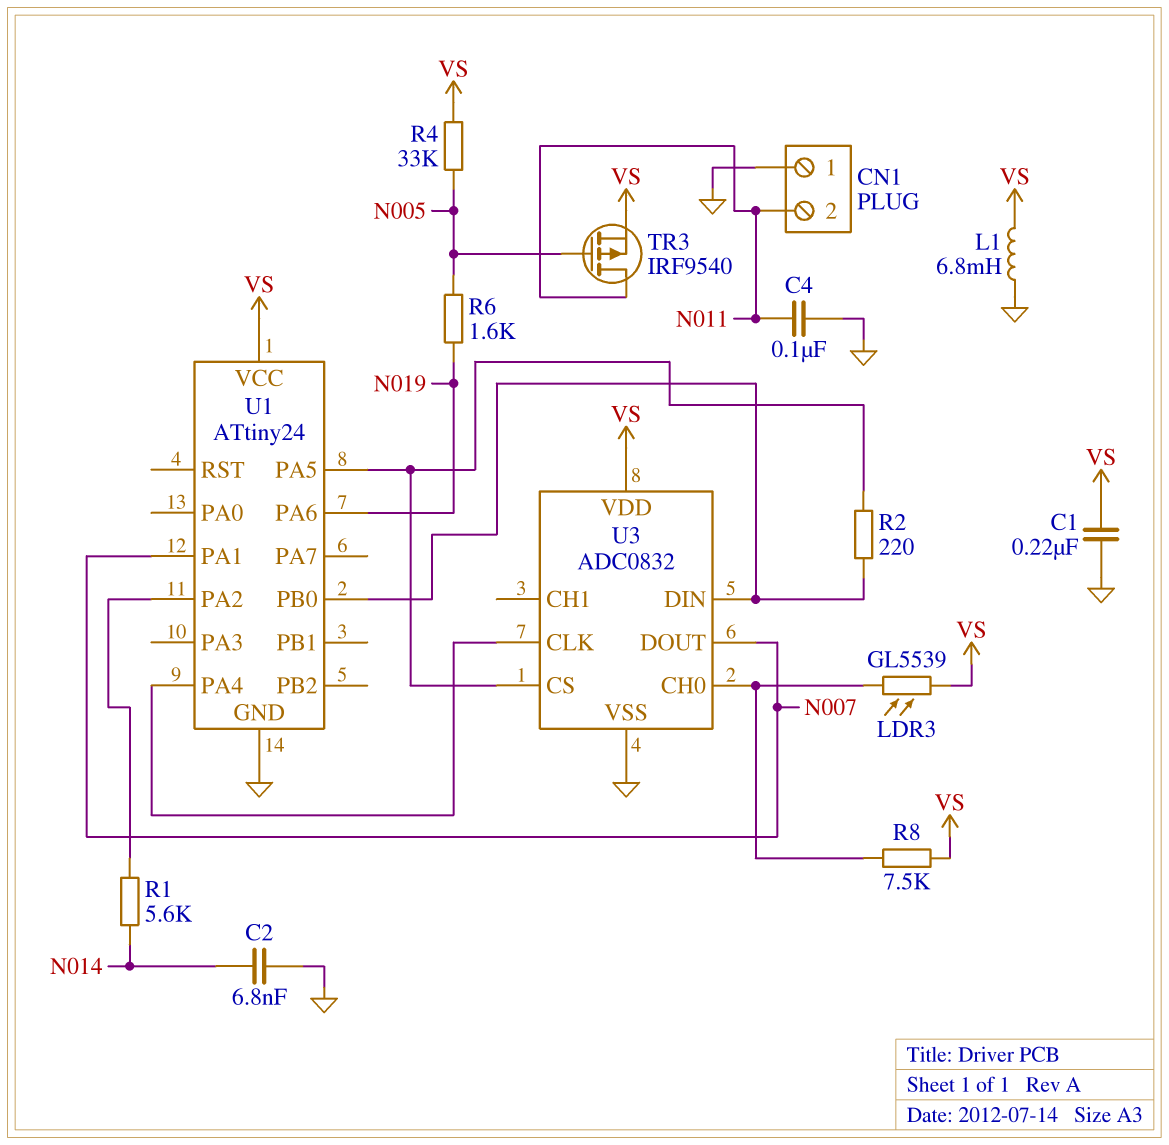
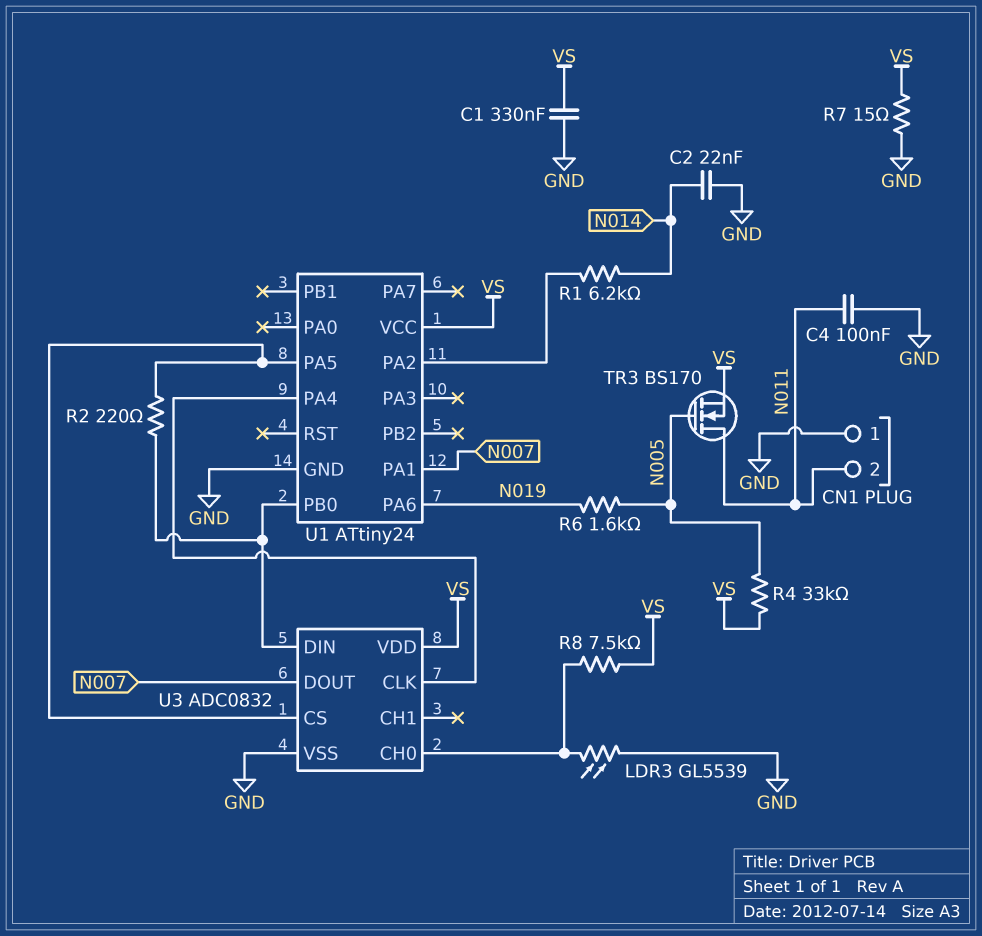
C1: 220nF (GND, VS) -> 330nF (GND, VS)
C2: 6.8nF (GND, N014) -> 22nF (GND, N014)
L1: 6.8mH (GND, VS) -> none
LDR3: GL5539 (U3/CH0, VS) -> GL5539 (GND, U3/CH0)
R1: 5.6k (N014, U1/PA2) -> 6.2k (N014, U1/PA2)
R7: none -> 15 (GND, VS)
TR3: PMOS IRF9540 (G N005, D N011, S VS) -> NMOS BS170 (G N005, D N011, S VS)

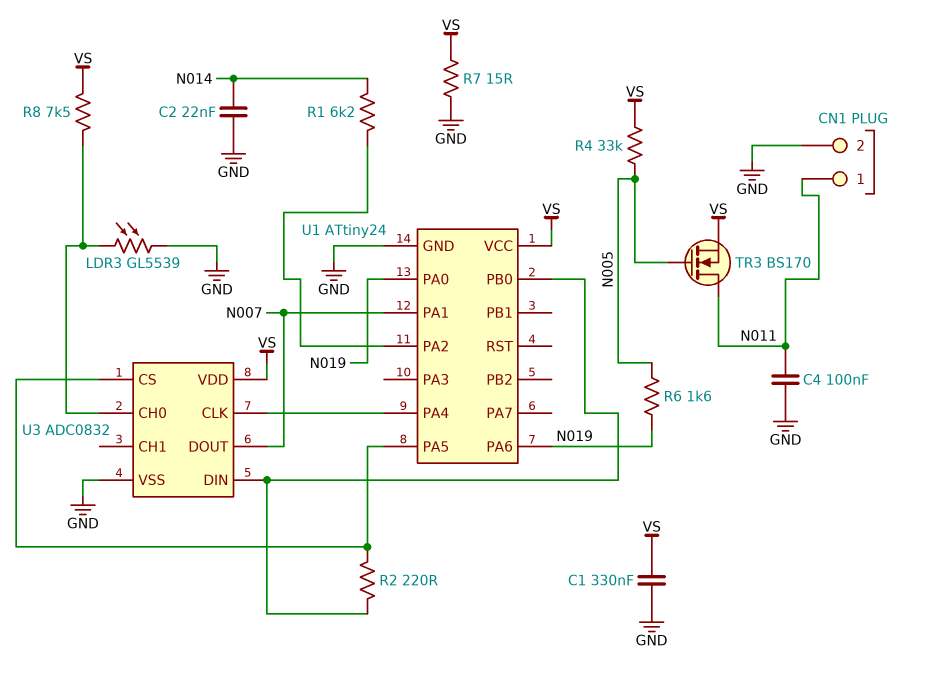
CN1 pin 1: GND -> N011
CN1 pin 2: N011 -> GND
U1 pin PA0: none -> N019

